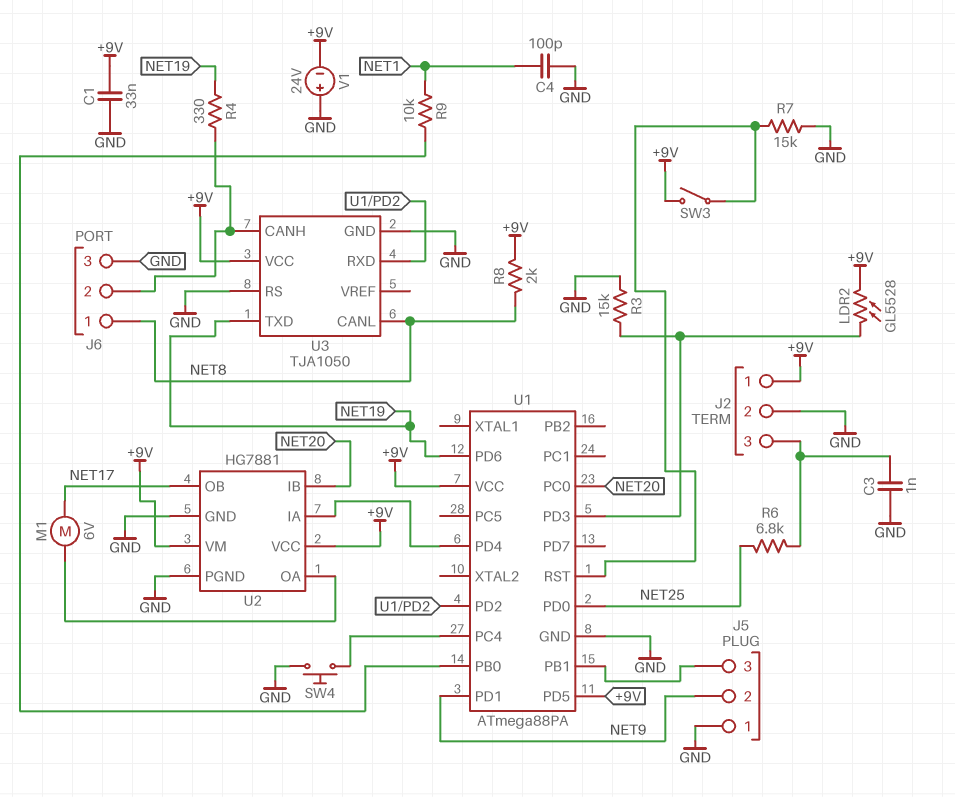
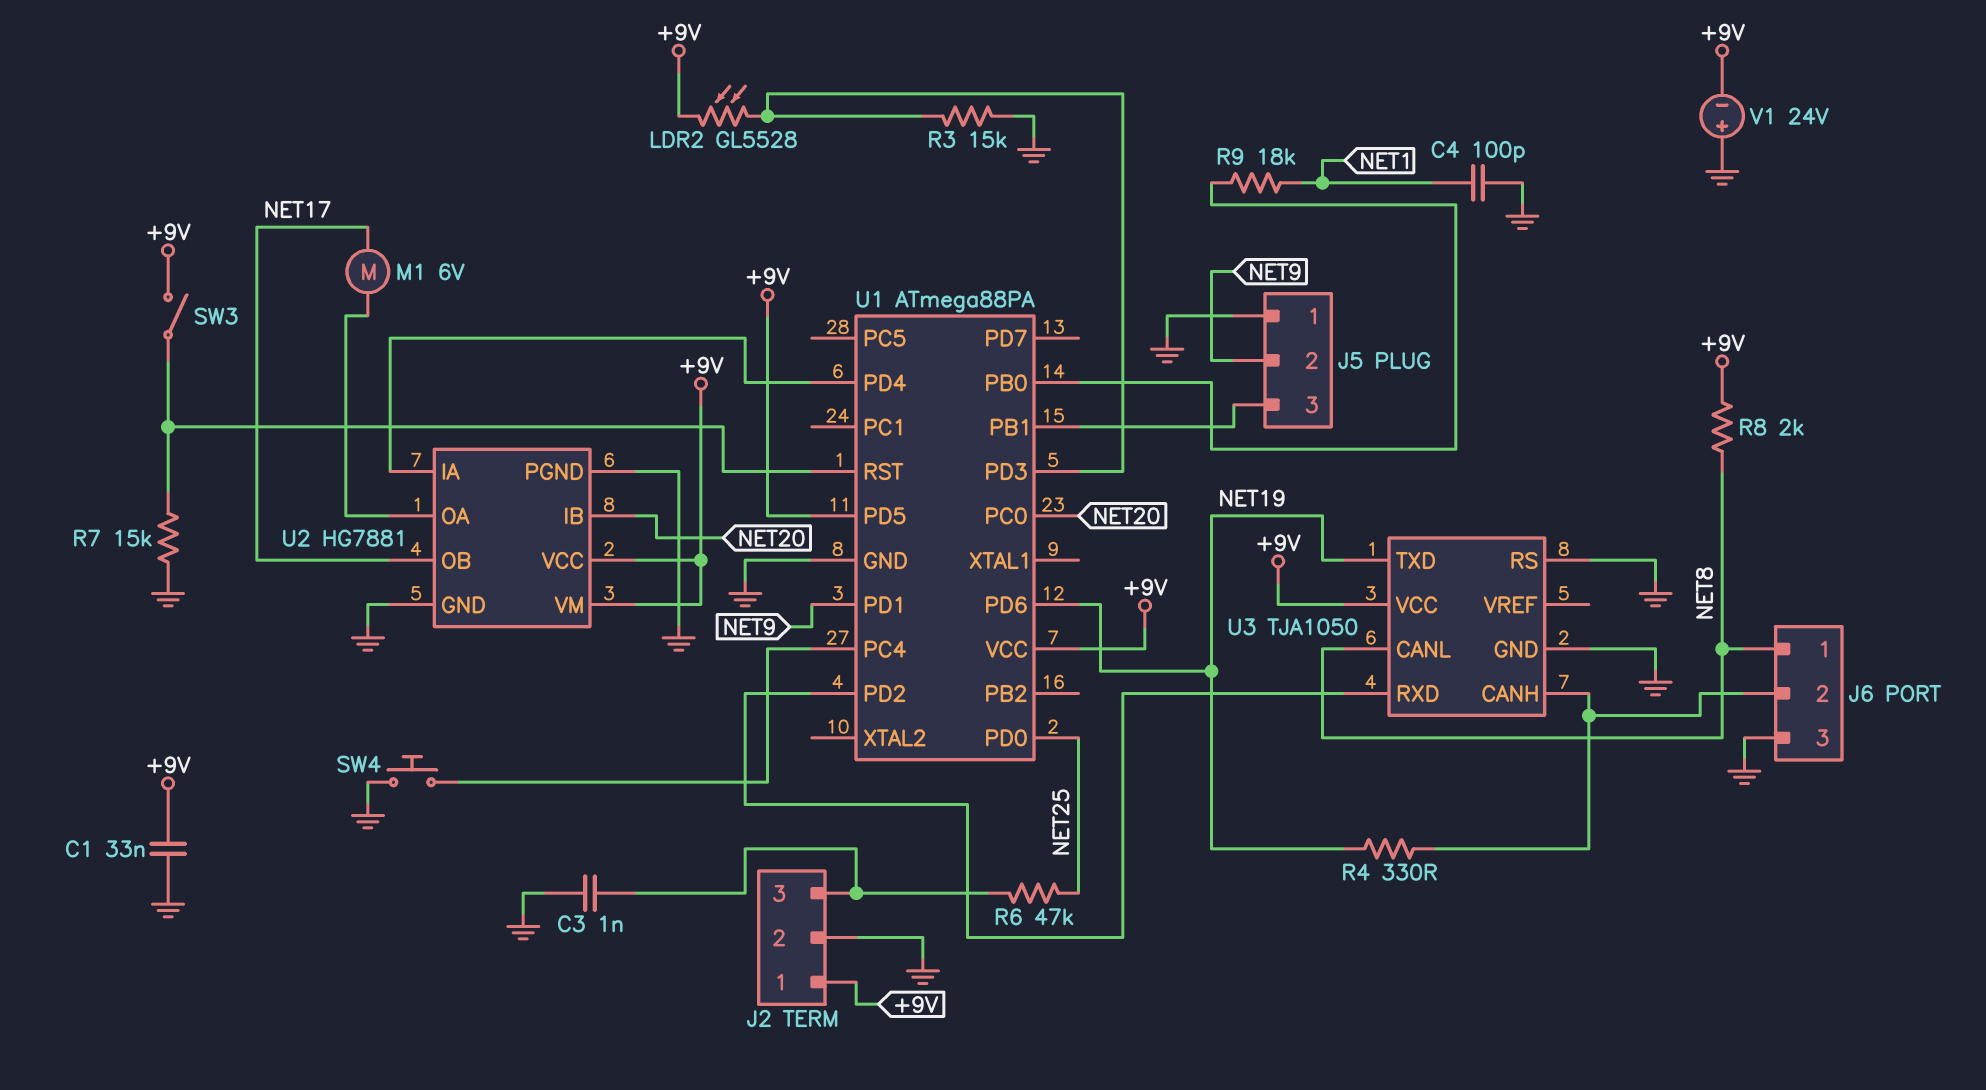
R6: 6.8k (J2/3, NET25) -> 47k (J2/3, NET25)
R9: 10k (NET1, U1/PB0) -> 18k (NET1, U1/PB0)

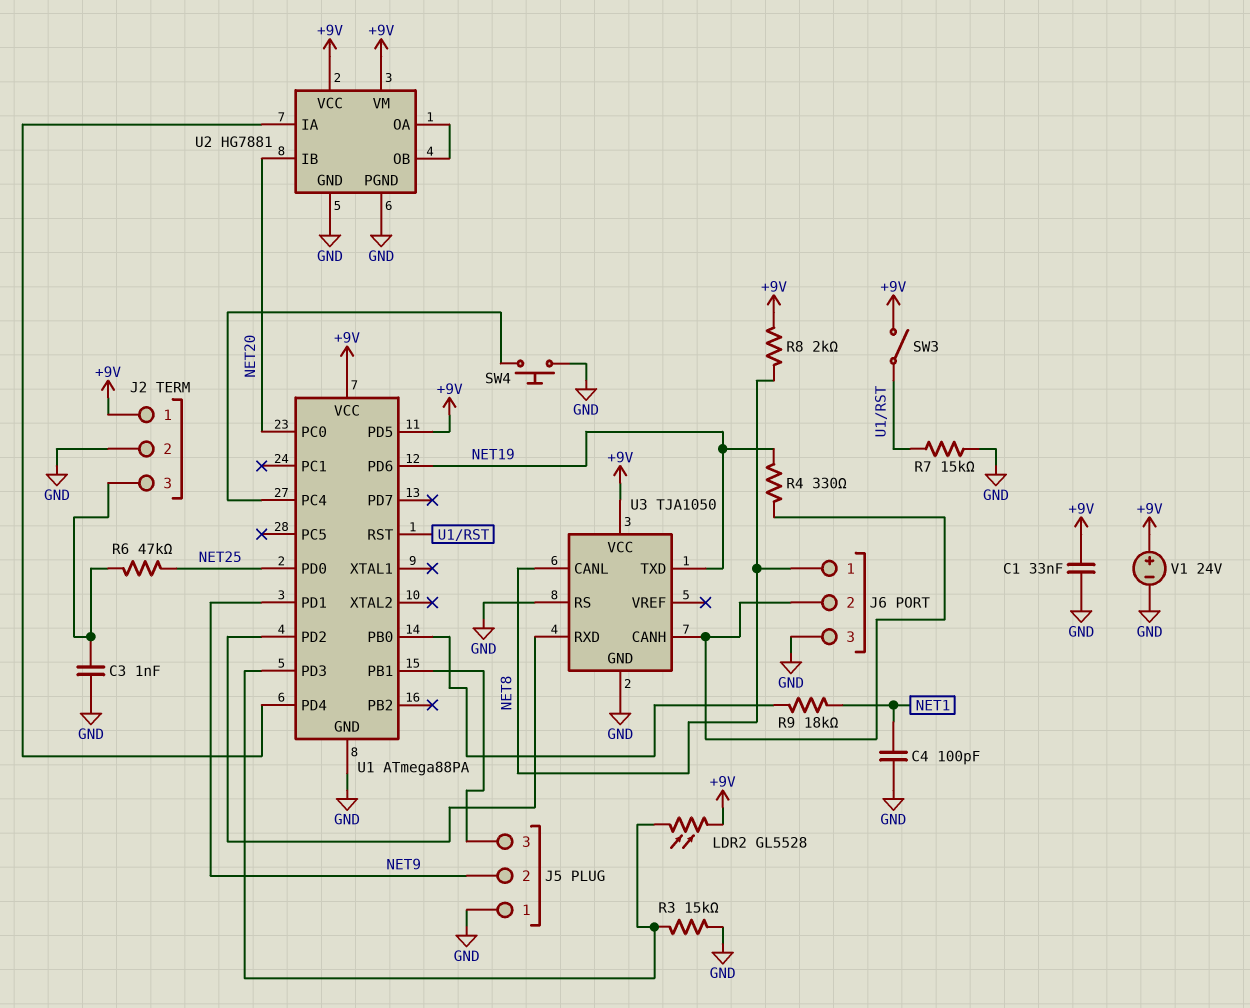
M1: motor 6V (NET17, U2/OA) -> none
U2 pin OB: NET17 -> U2/OA
V1: 24V (plus GND, minus +9V) -> 24V (plus +9V, minus GND)

